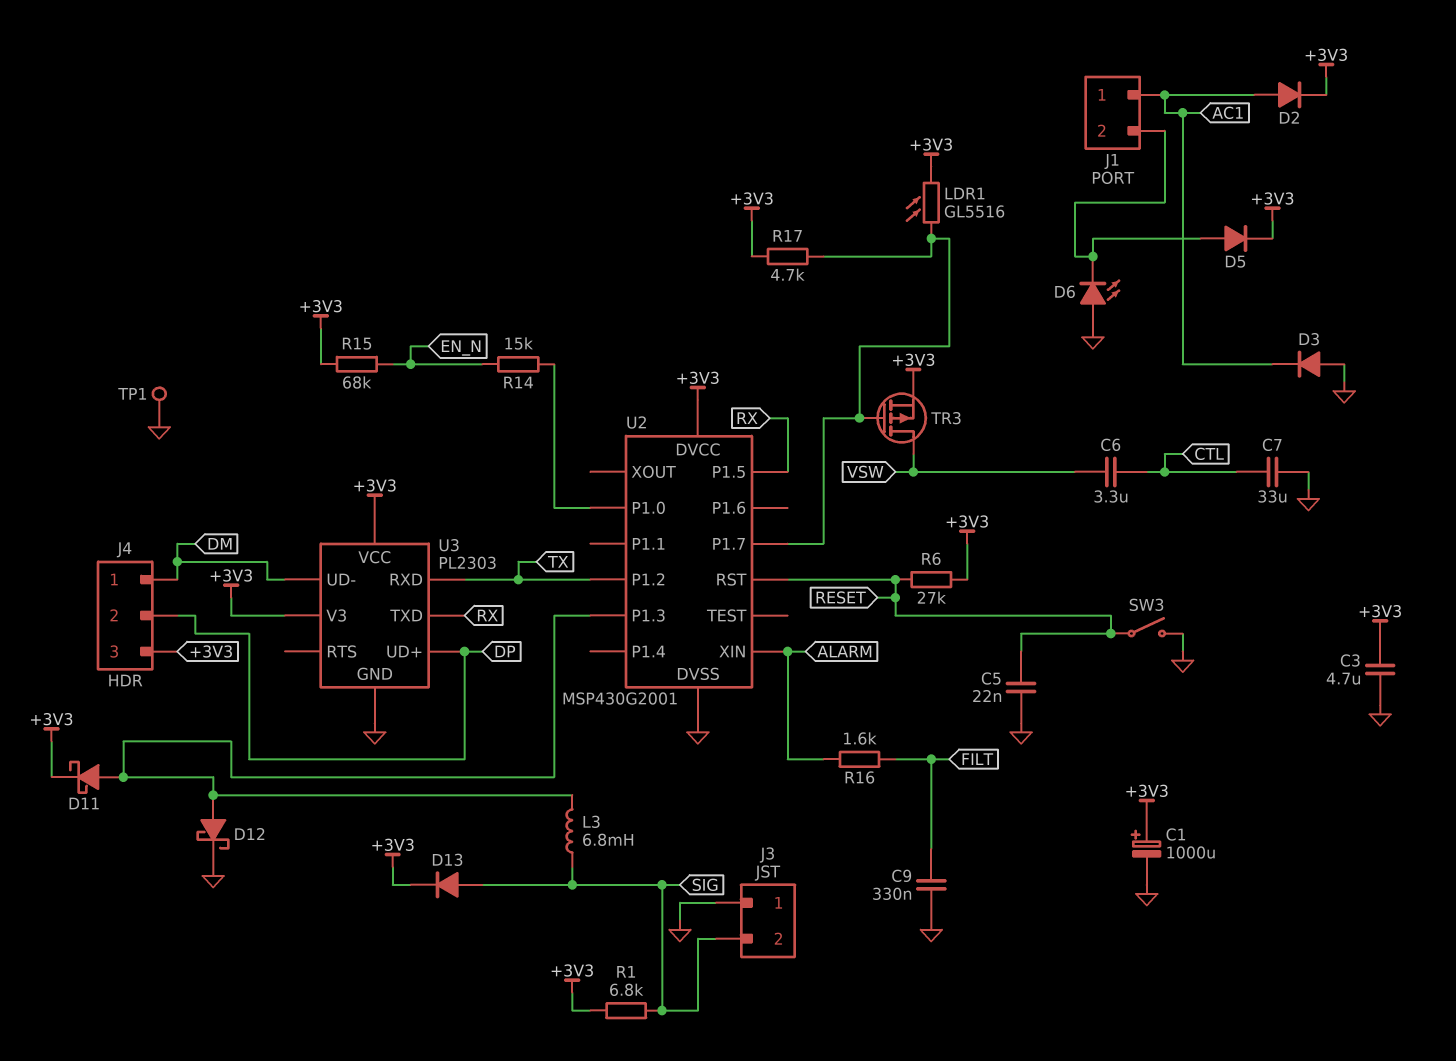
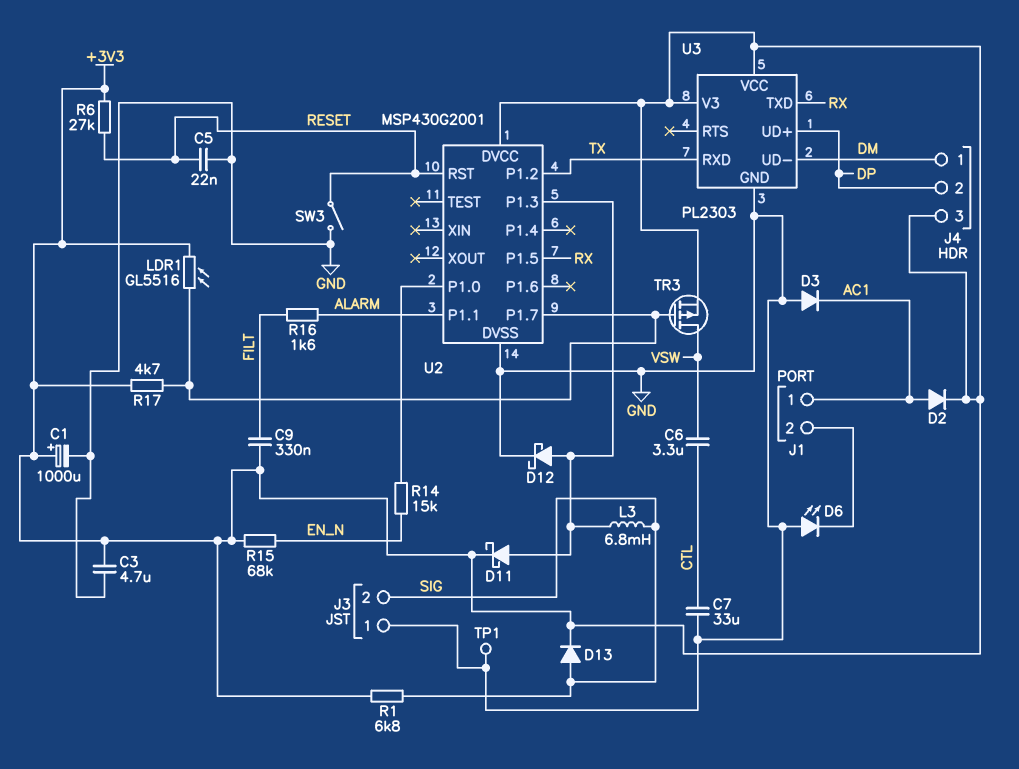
C9: 330nF (FILT, GND) -> 330nF (+3V3, FILT)
D5: diode (A J1/2, K +3V3) -> none
U2 pin P1.1: none -> ALARM
U2 pin XIN: ALARM -> none

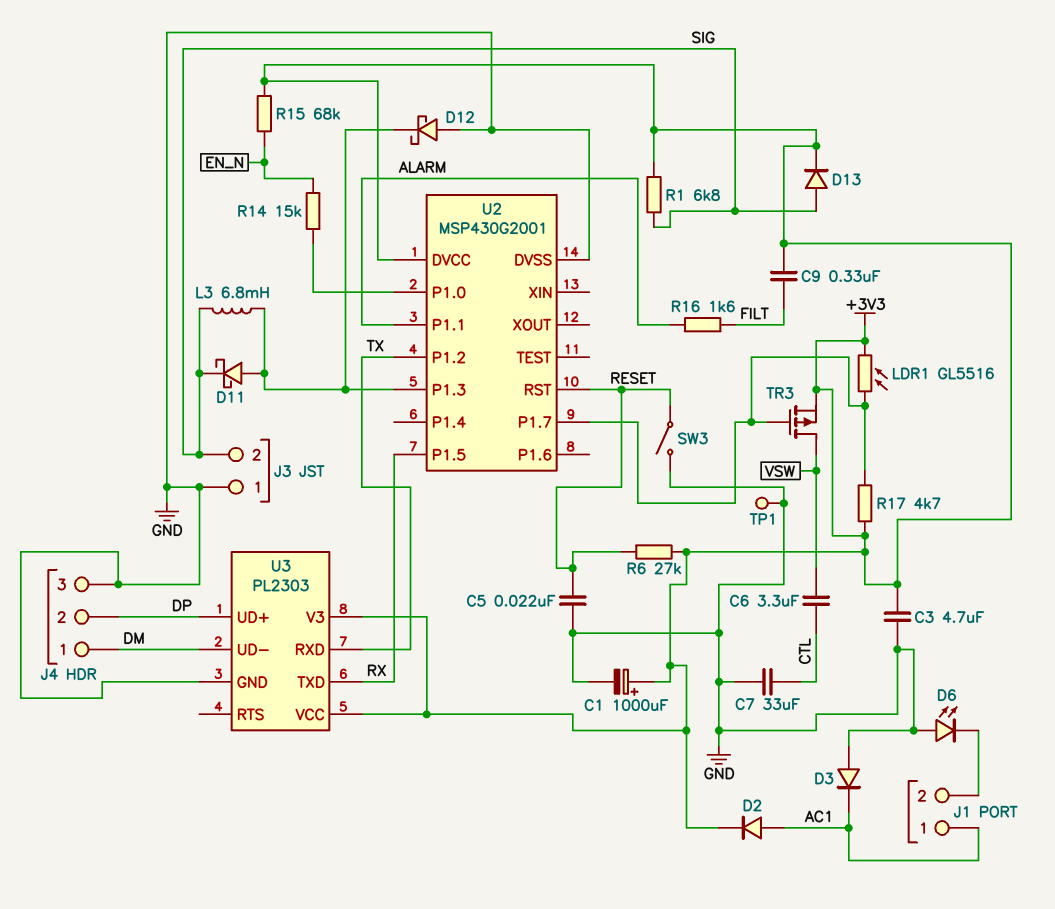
D11: schottky (A U2/P1.3, K +3V3) -> schottky (A U2/P1.3, K SIG)
D12: schottky (A U2/P1.3, K GND) -> schottky (A GND, K U2/P1.3)
J4 pin 3: +3V3 -> GND

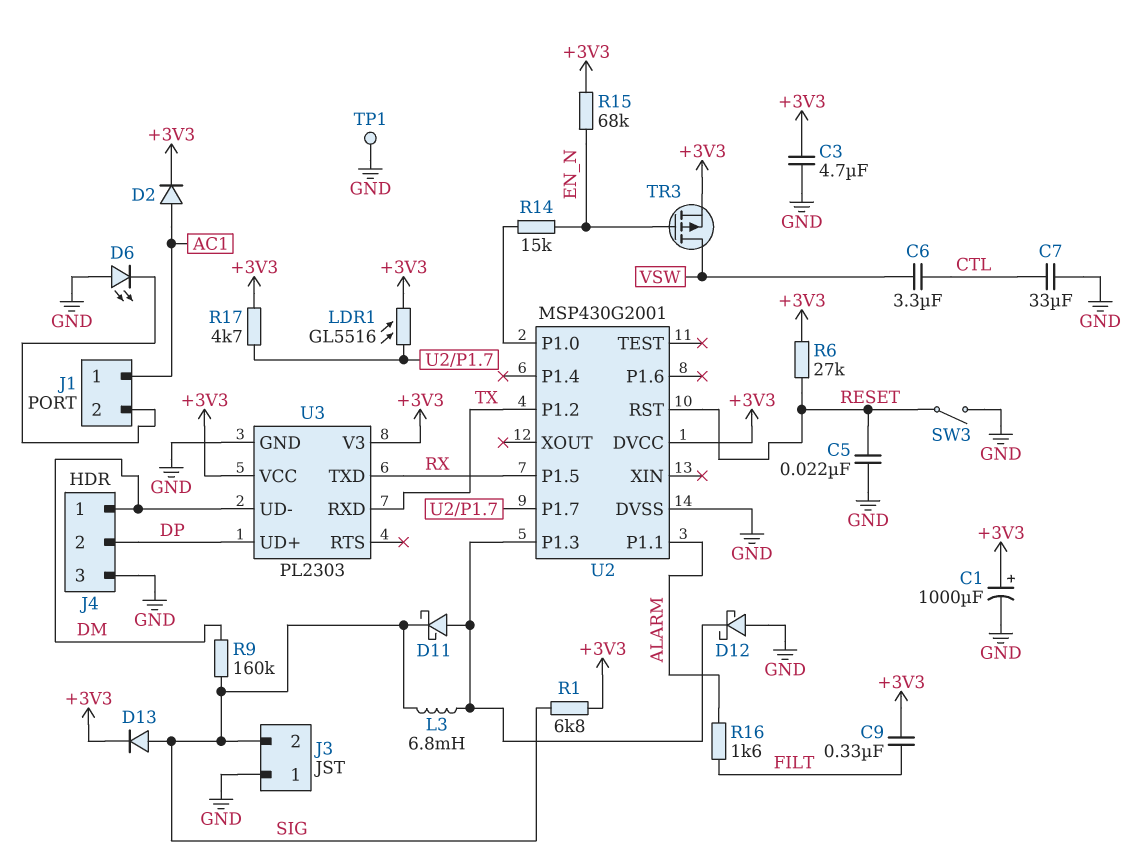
D3: diode (A GND, K AC1) -> none
R9: none -> 160k (DM, SIG)
TR3: PMOS (G U2/P1.7, D VSW, S +3V3) -> PMOS (G EN_N, D VSW, S +3V3)

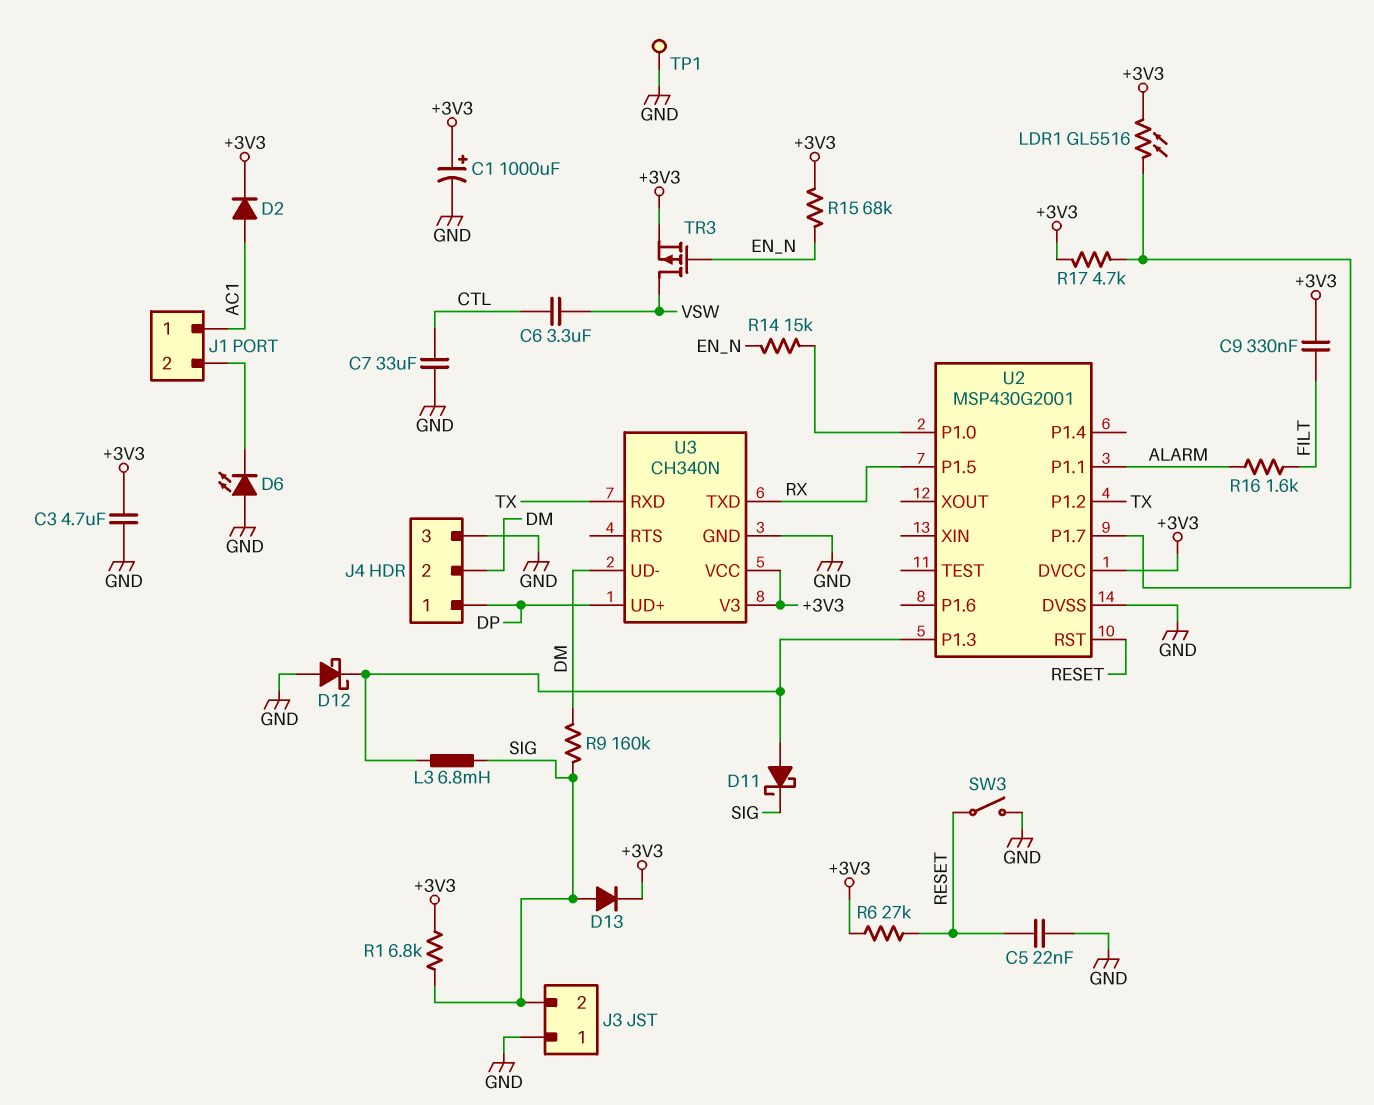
J4 pin 1: DM -> DP
J4 pin 2: DP -> DM
U3: PL2303 -> CH340N

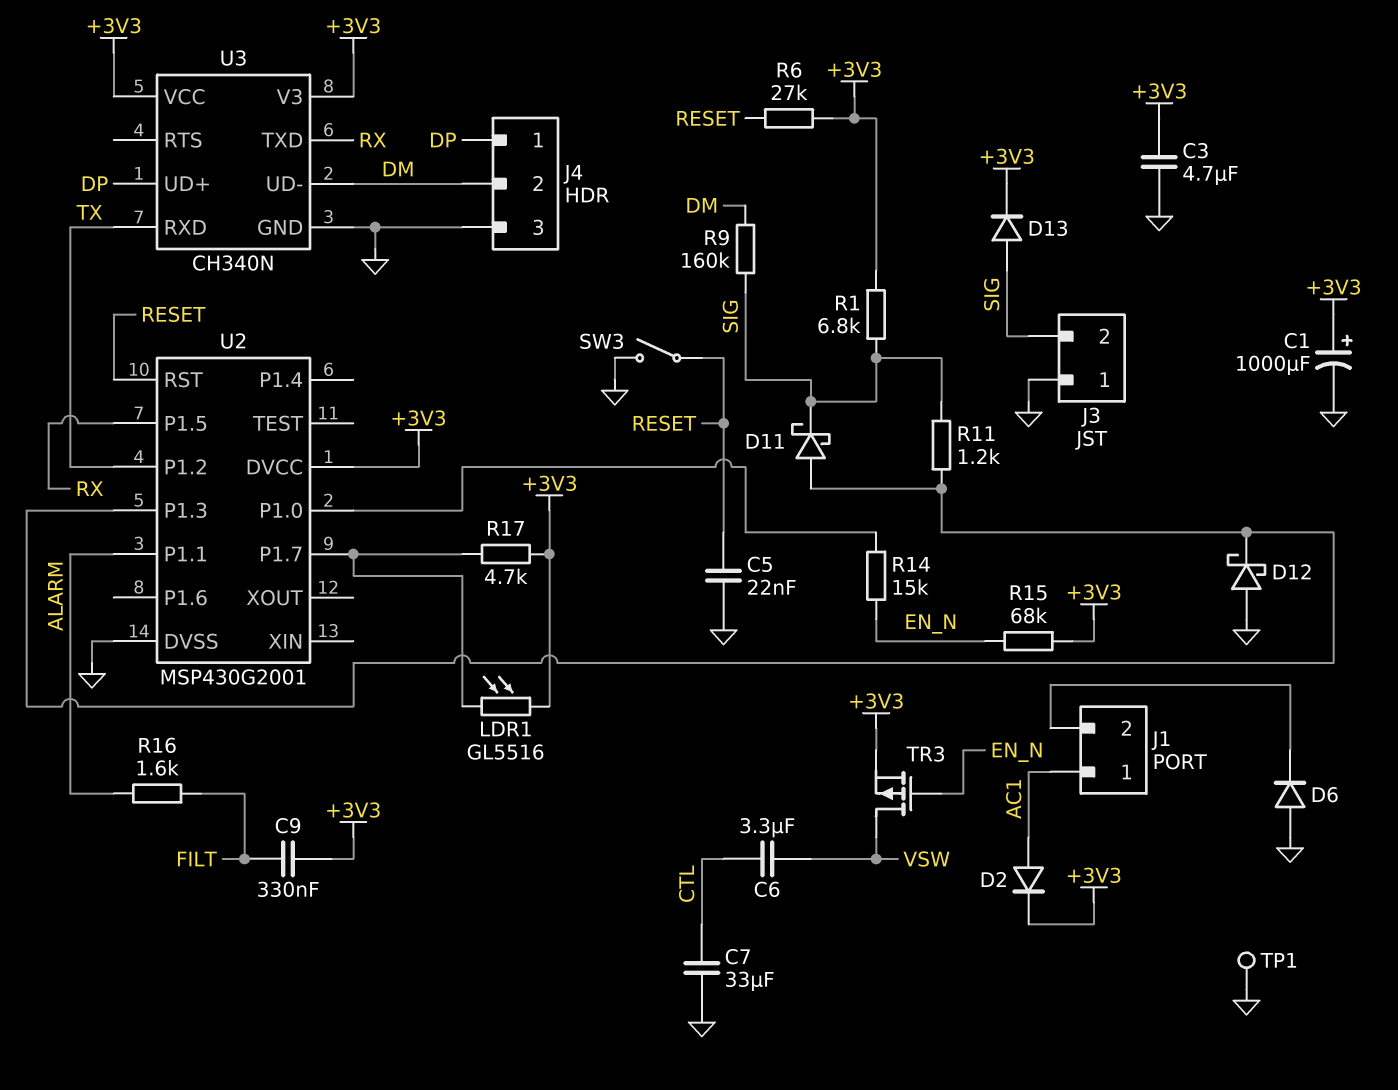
D6: LED (A GND, K J1/2) -> diode (A GND, K J1/2)
L3: 6.8mH (SIG, U2/P1.3) -> none
R11: none -> 1.2k (SIG, U2/P1.3)

